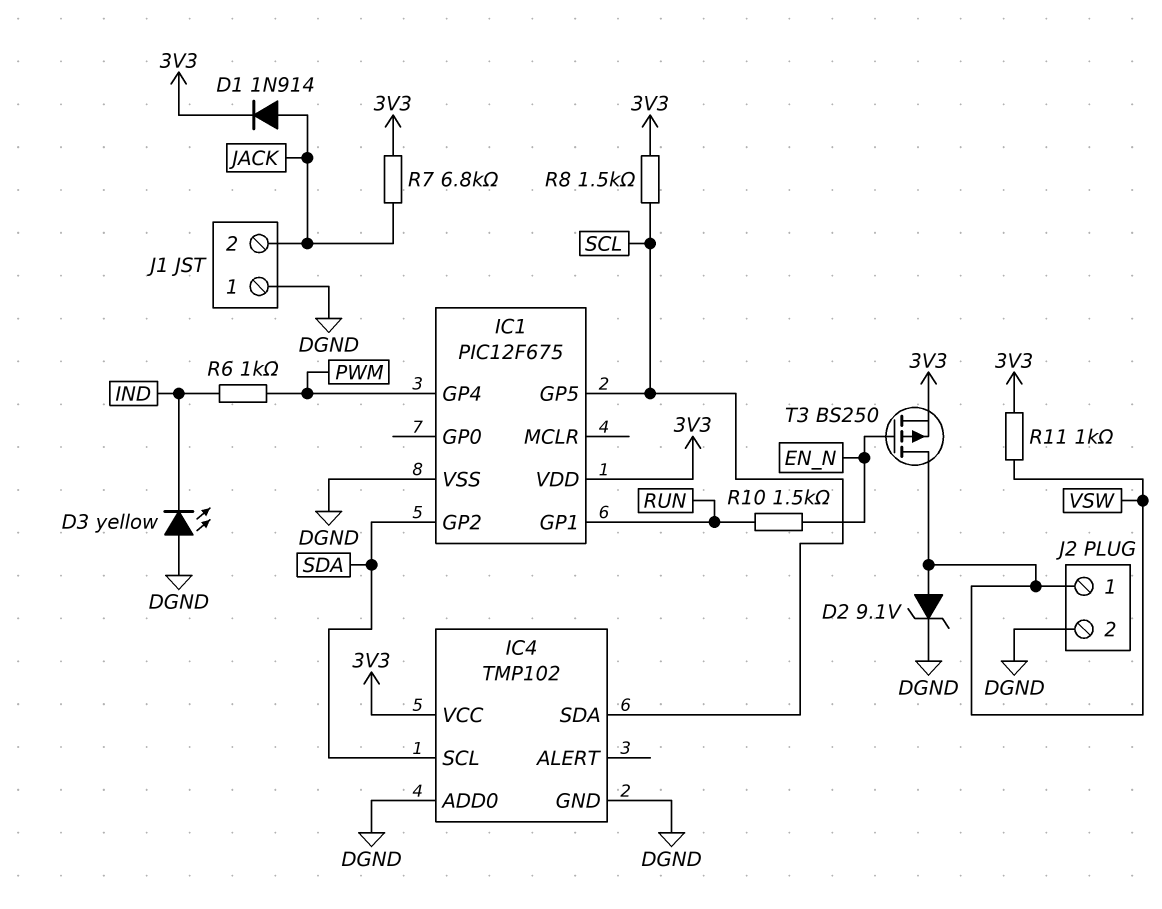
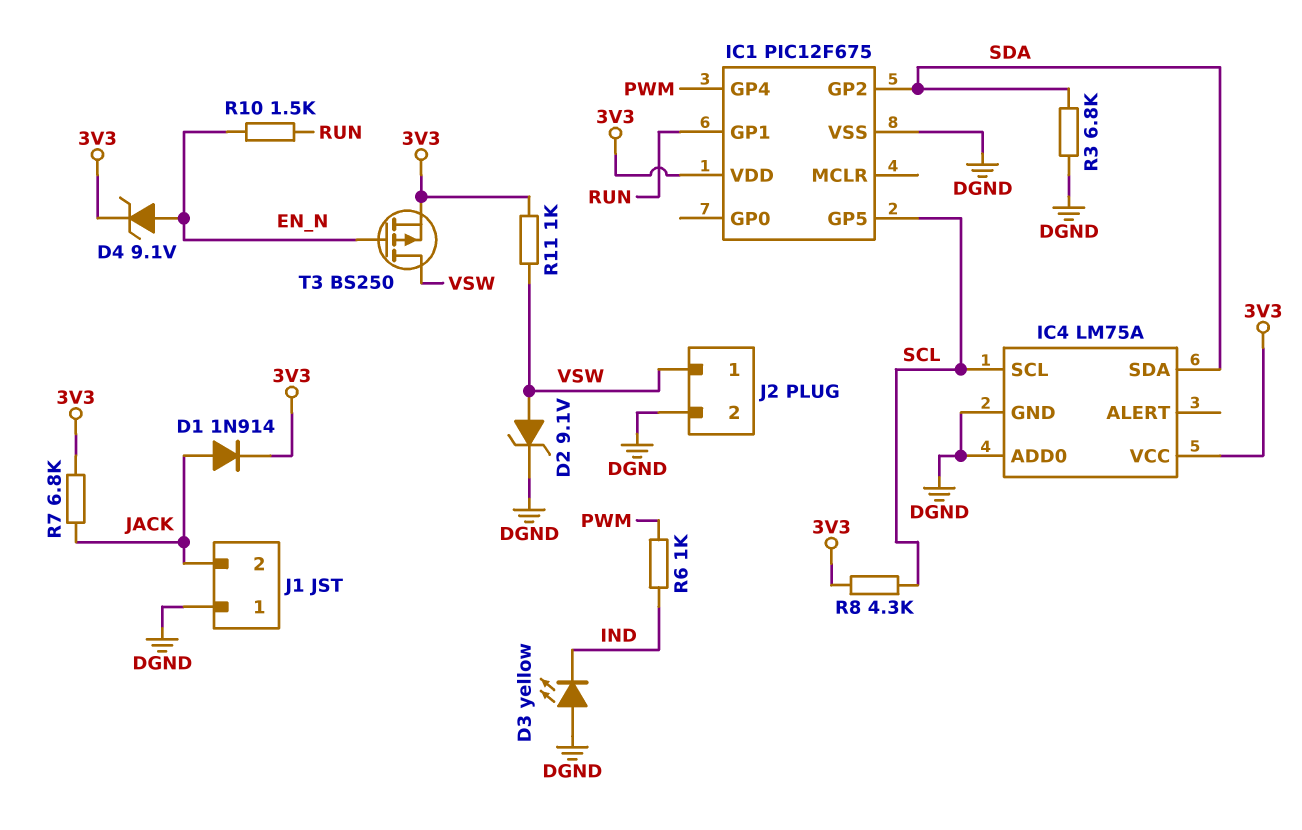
D4: none -> zener 9.1V (A EN_N, K 3V3)
IC4: TMP102 -> LM75A
IC4 pin SCL: SDA -> SCL
IC4 pin SDA: SCL -> SDA
R3: none -> 6.8k (DGND, SDA)
R8: 1.5k (3V3, SCL) -> 4.3k (3V3, SCL)

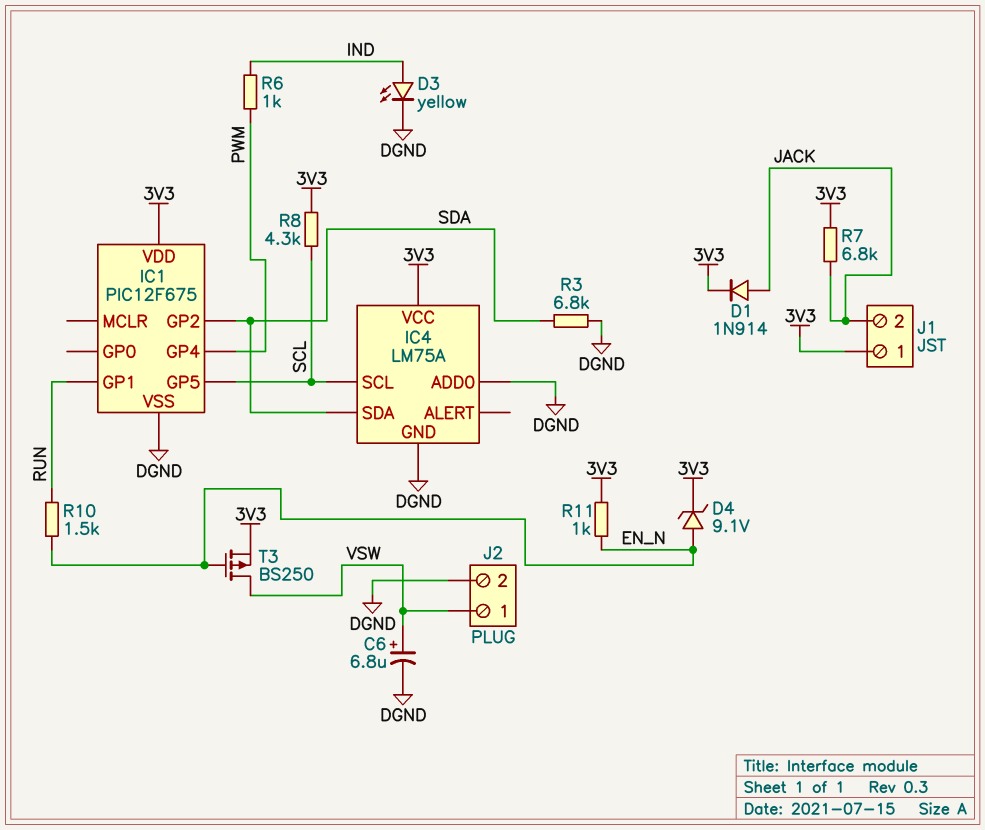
C6: none -> 6.8uF (plus VSW, minus DGND)
D2: zener 9.1V (A VSW, K DGND) -> none
D3: LED yellow (A DGND, K IND) -> LED yellow (A IND, K DGND)
J1 pin 1: DGND -> 3V3
R11: 1k (3V3, VSW) -> 1k (3V3, EN_N)

